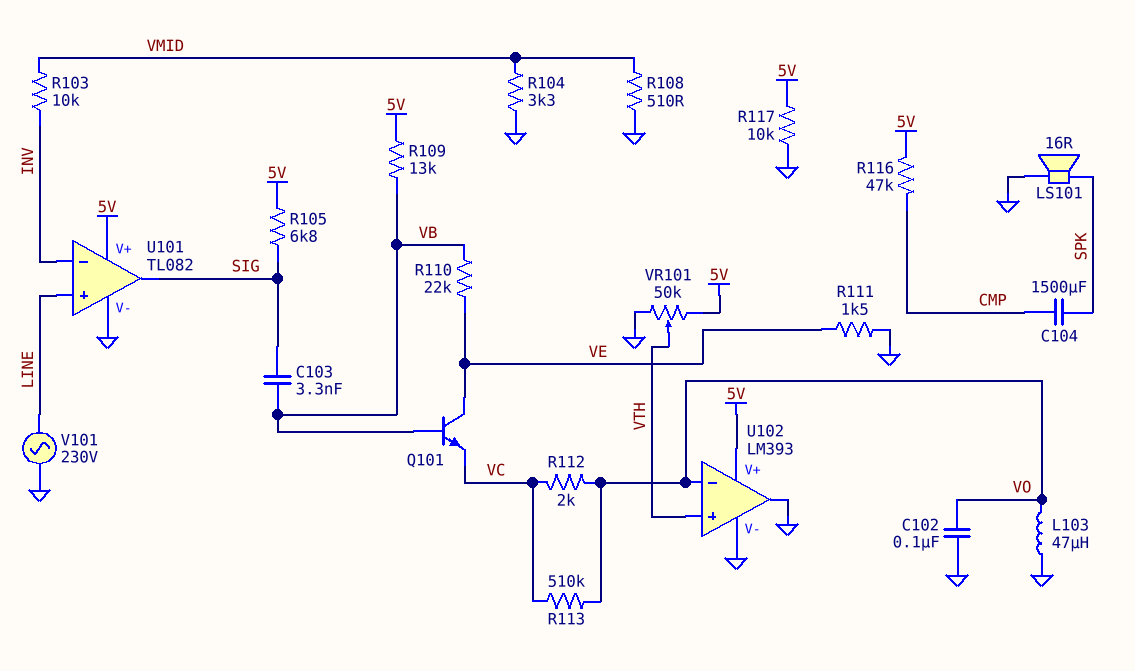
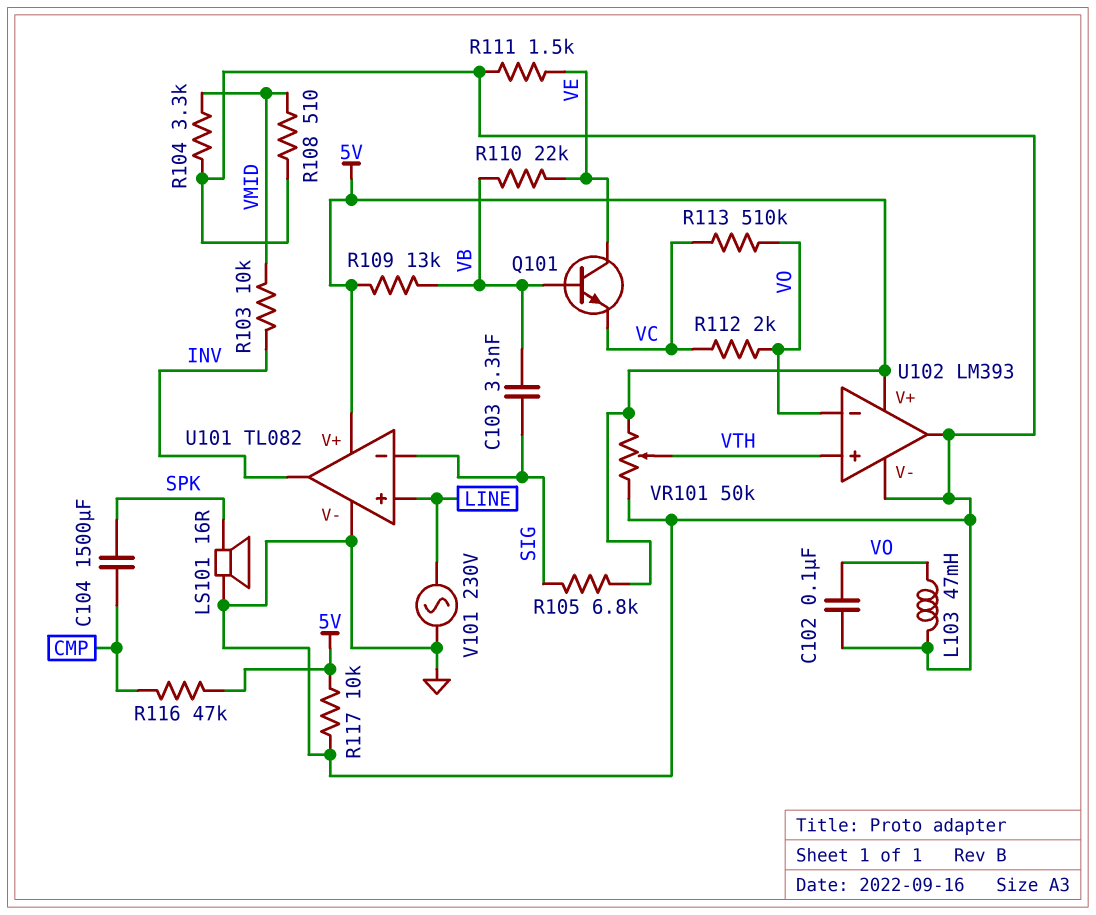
L103: 47uH (GND, VO) -> 47mH (GND, VO)
U101 pin in-: INV -> SIG
U101 pin out: SIG -> INV

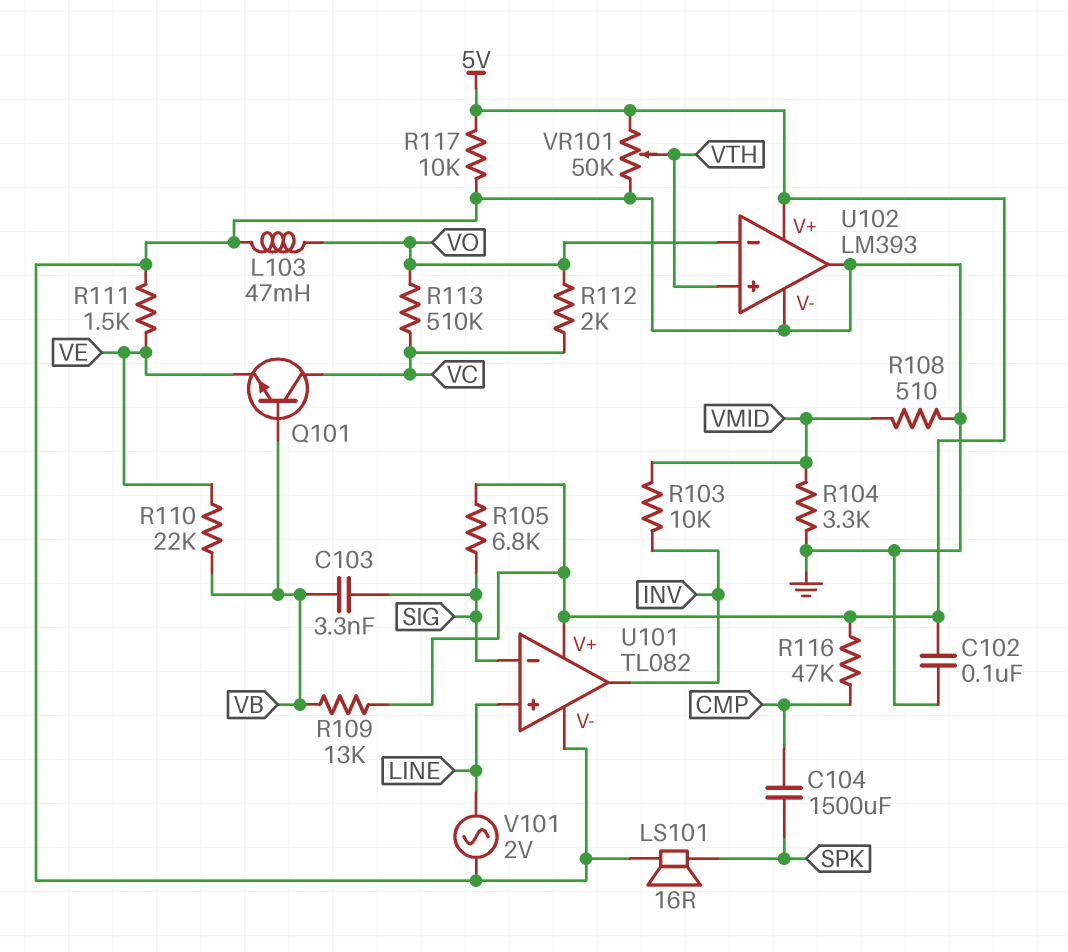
C102: 100nF (GND, VO) -> 100nF (5V, GND)
Q101: NPN (B VB, C VE, E VC) -> NPN (B VB, C VC, E VE)
V101: AC 230V (GND, LINE) -> AC 2V (GND, LINE)

